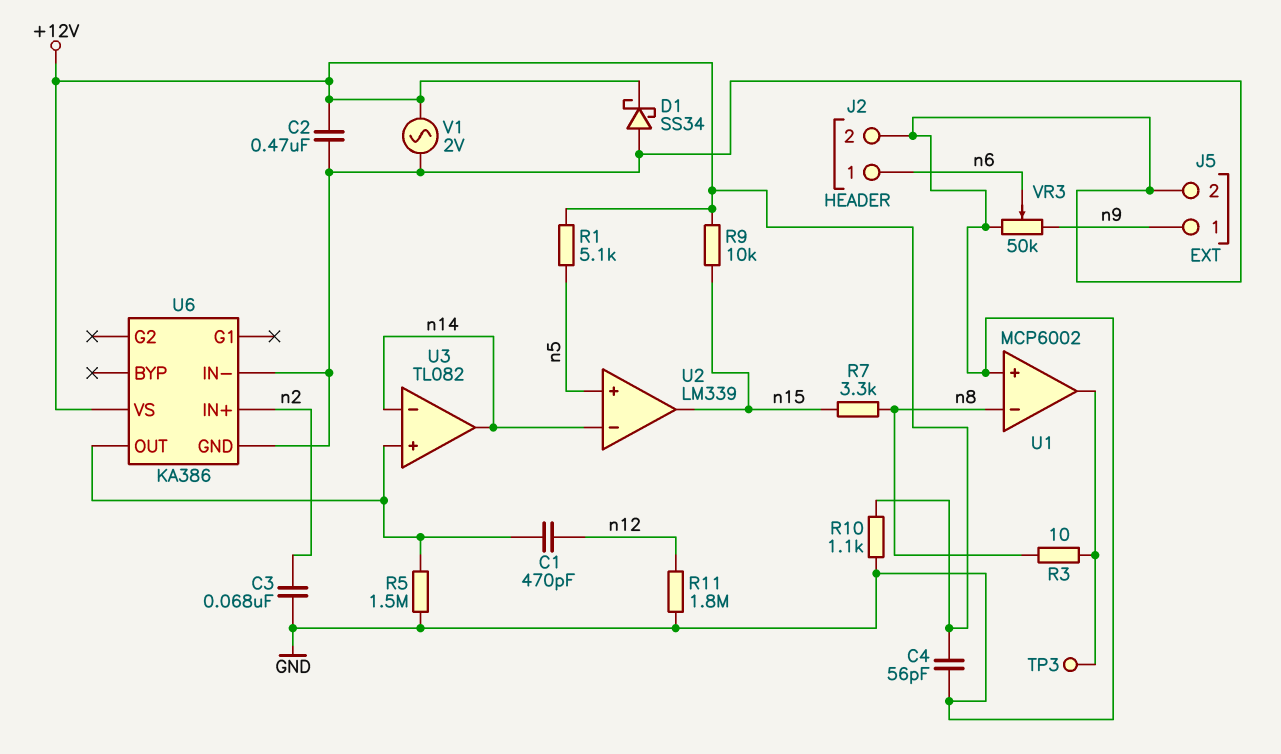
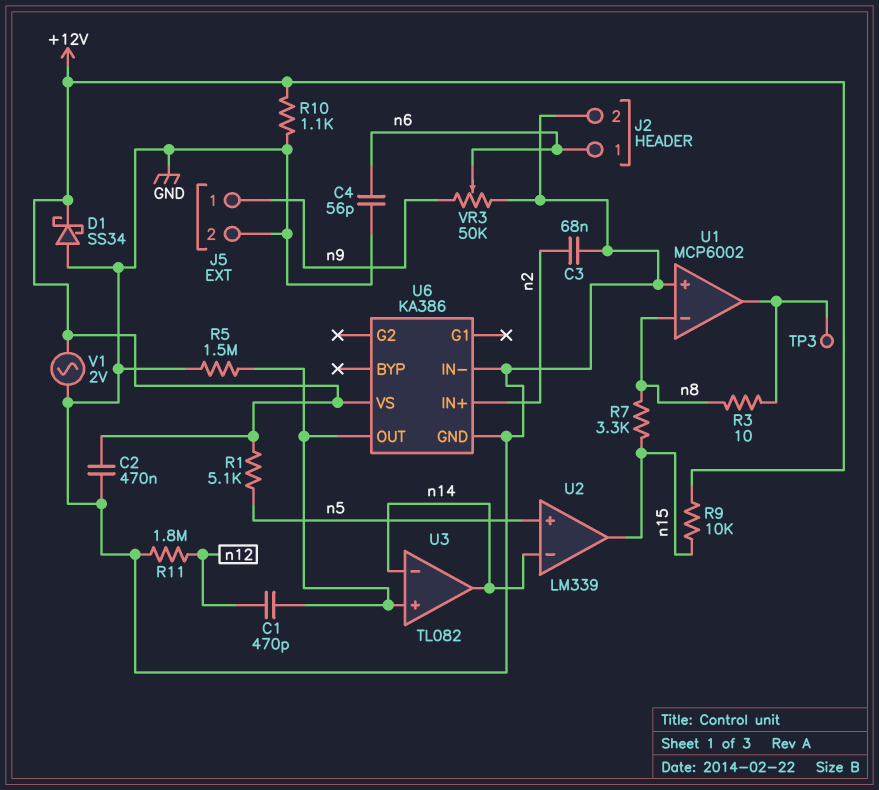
C4: 56pF (+12V, GND) -> 56pF (GND, n6)

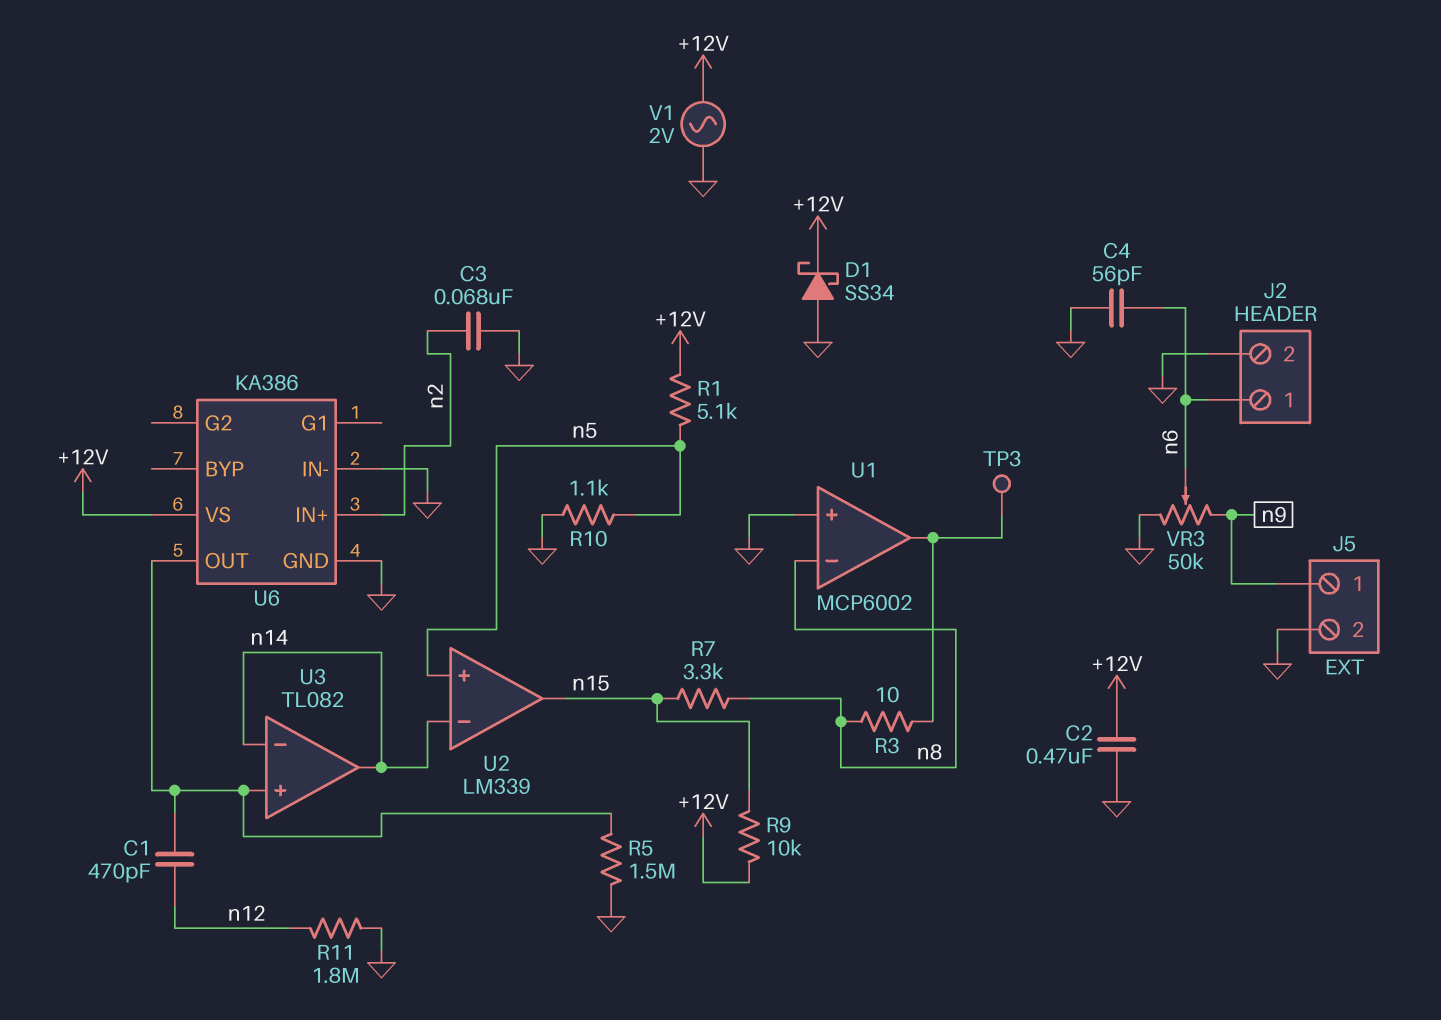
R10: 1.1k (+12V, GND) -> 1.1k (GND, n5)

